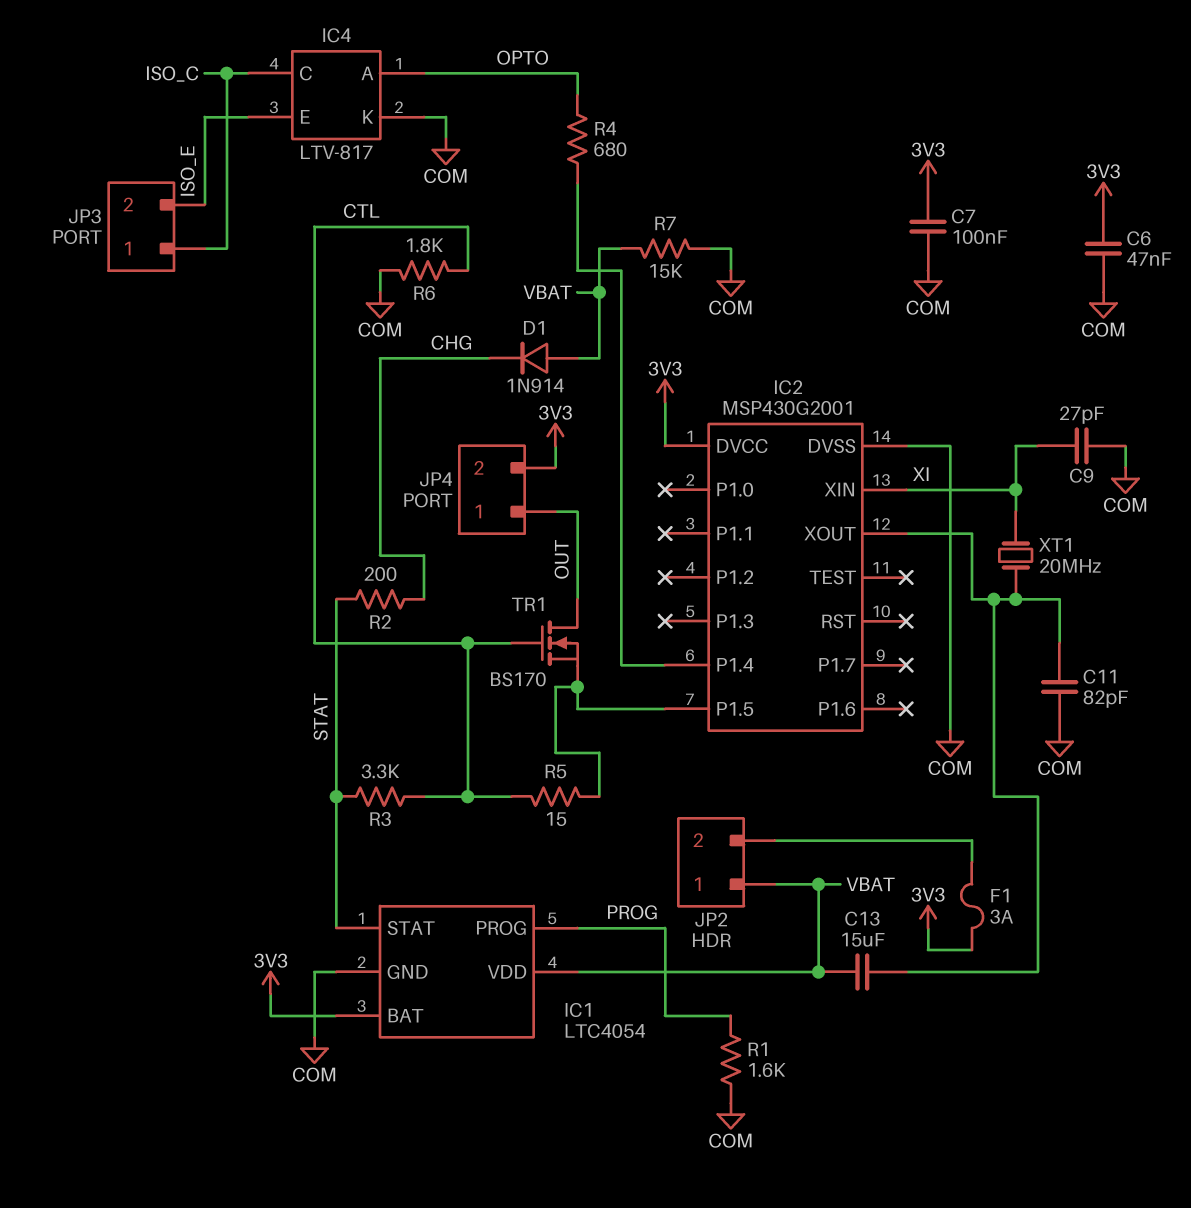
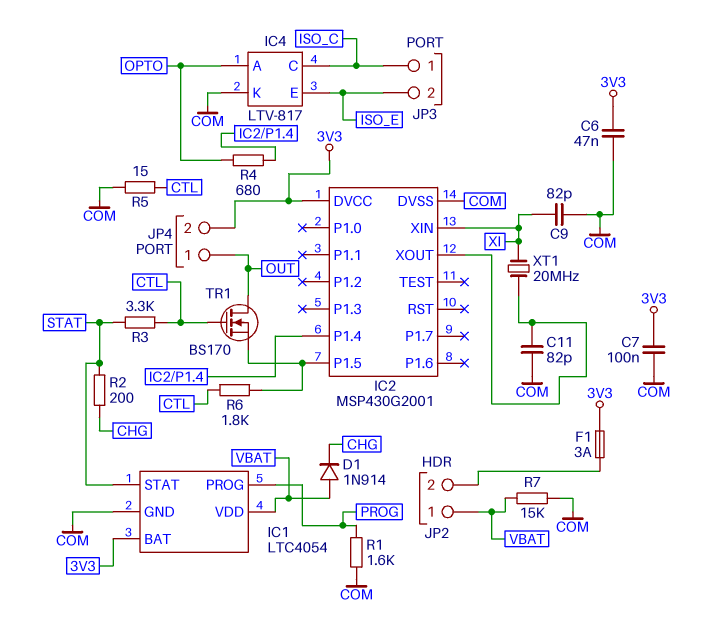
C9: 27pF (COM, XI) -> 82pF (COM, XI)
C13: 15uF (IC2/XOUT, VBAT) -> none
R5: 15 (CTL, IC2/P1.5) -> 15 (COM, CTL)
R6: 1.8k (COM, CTL) -> 1.8k (CTL, IC2/P1.5)

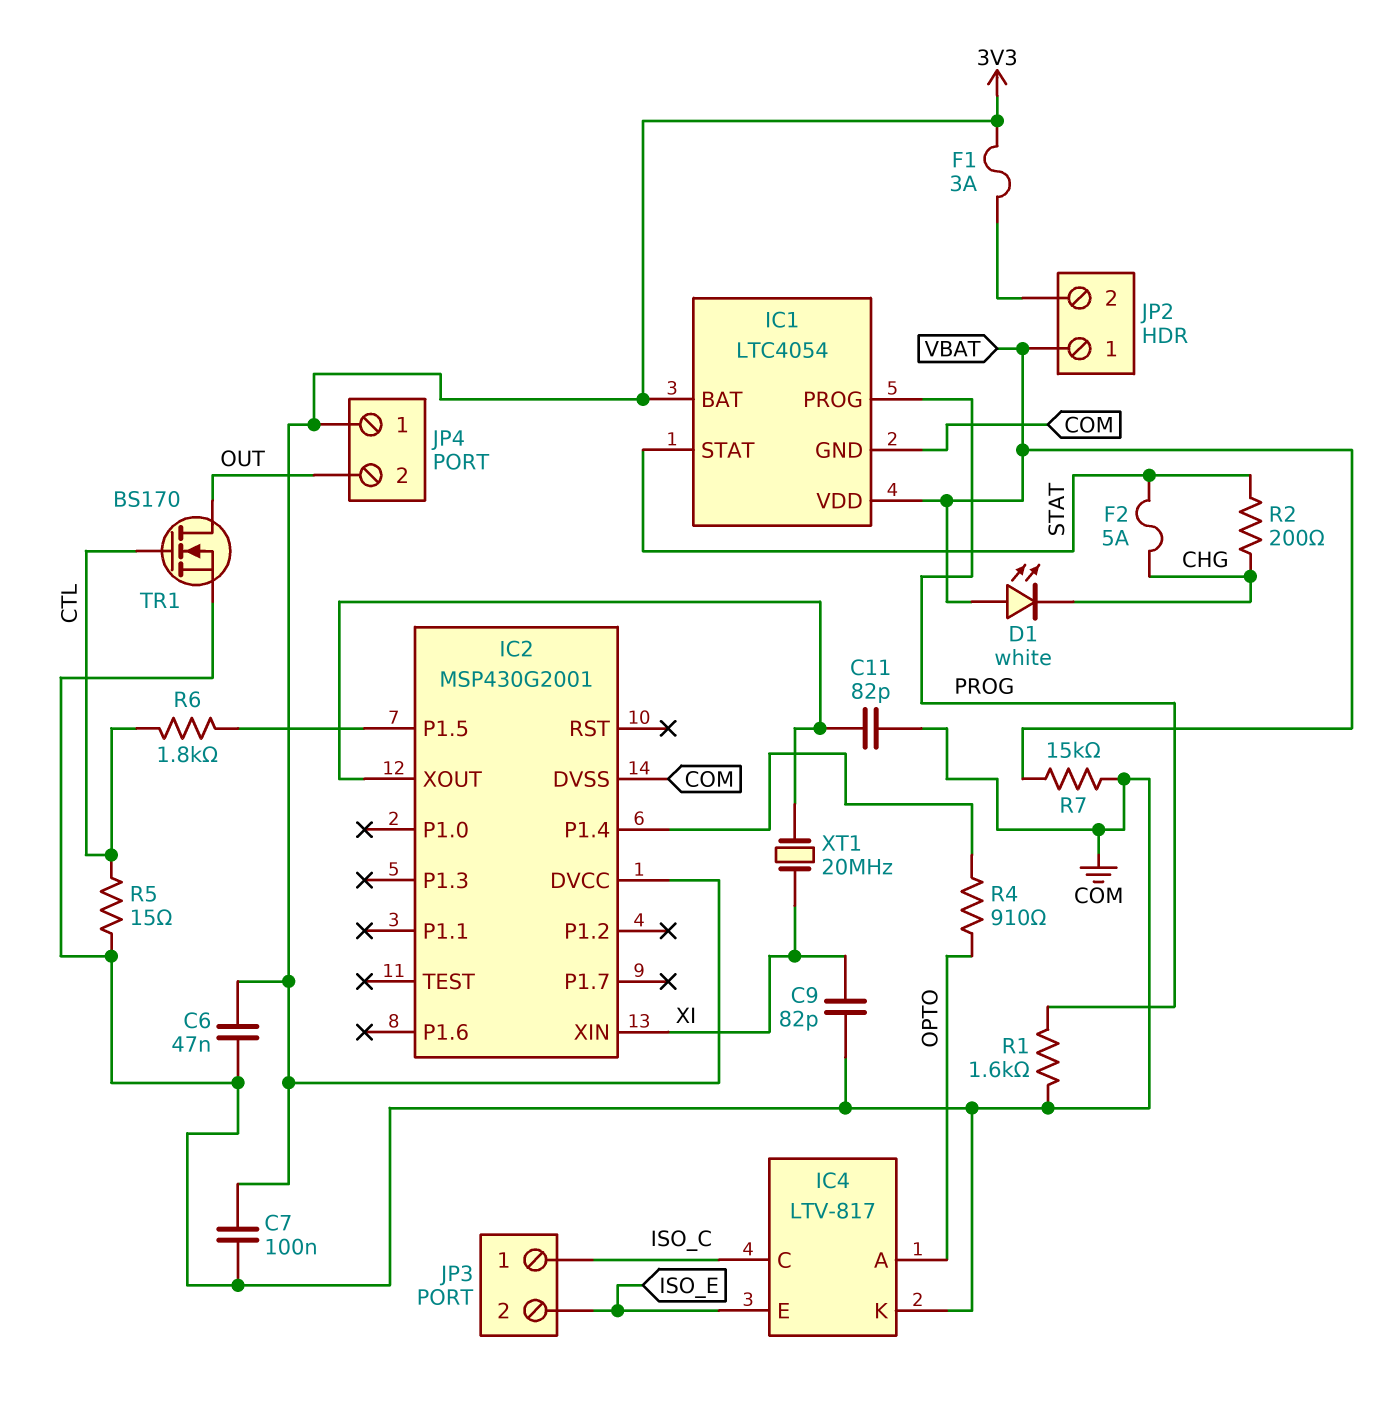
D1: diode 1N914 (A VBAT, K CHG) -> LED white (A VBAT, K CHG)
F2: none -> 5A (CHG, STAT)
JP4 pin 1: OUT -> 3V3
JP4 pin 2: 3V3 -> OUT
R3: 3.3k (CTL, STAT) -> none
R4: 680 (IC2/P1.4, OPTO) -> 910 (IC2/P1.4, OPTO)
TR1: NMOS BS170 (G CTL, D OUT, S IC2/P1.5) -> NMOS BS170 (G CTL, D OUT, S COM)

